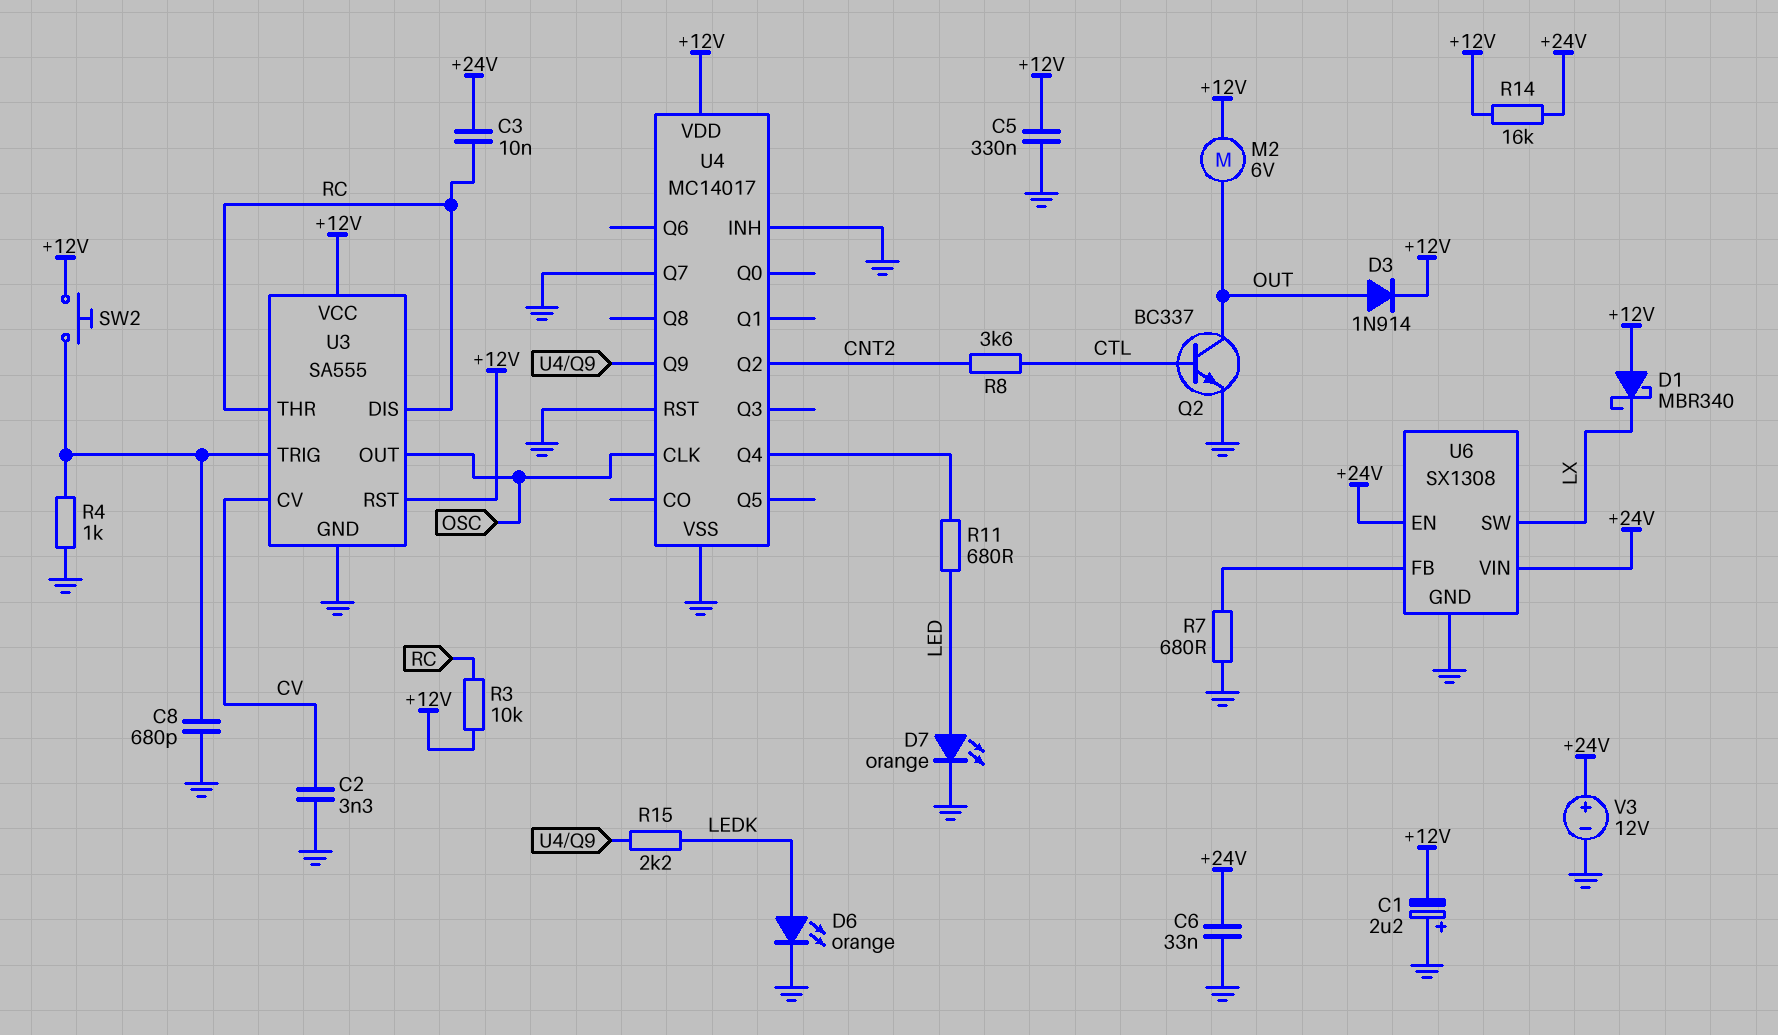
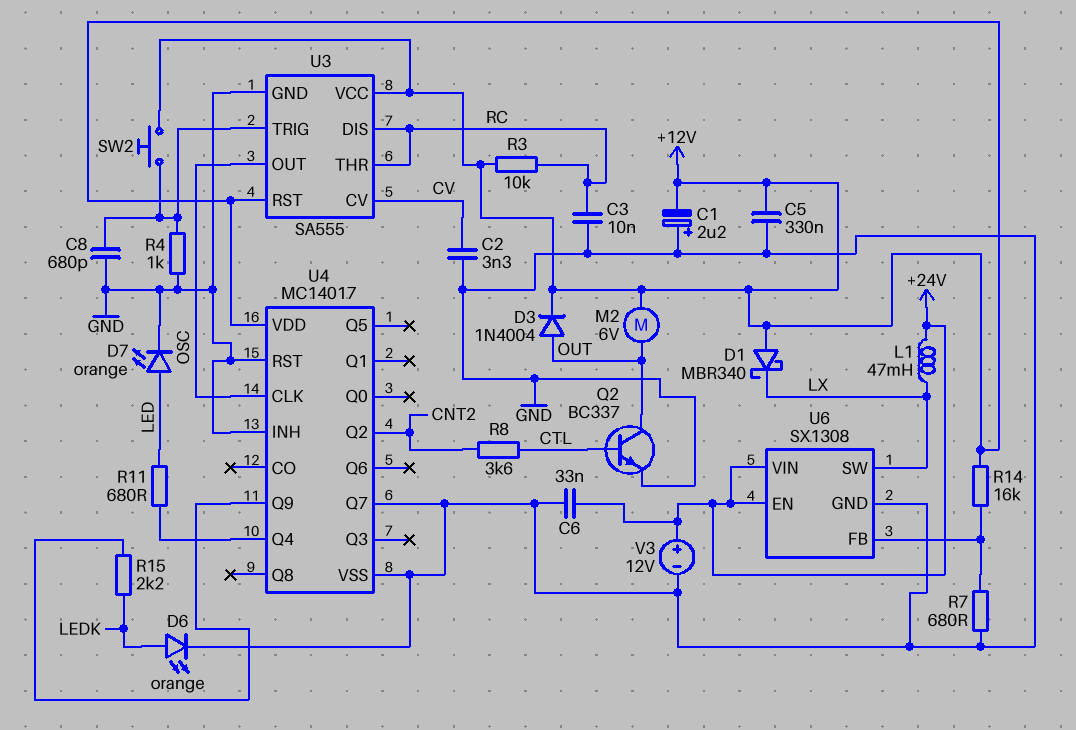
C3: 10nF (+24V, RC) -> 10nF (GND, RC)
D3: diode 1N914 (A OUT, K +12V) -> diode 1N4004 (A OUT, K +12V)
L1: none -> 47mH (+24V, LX)
R14: 16k (+12V, +24V) -> 16k (+12V, U6/FB)

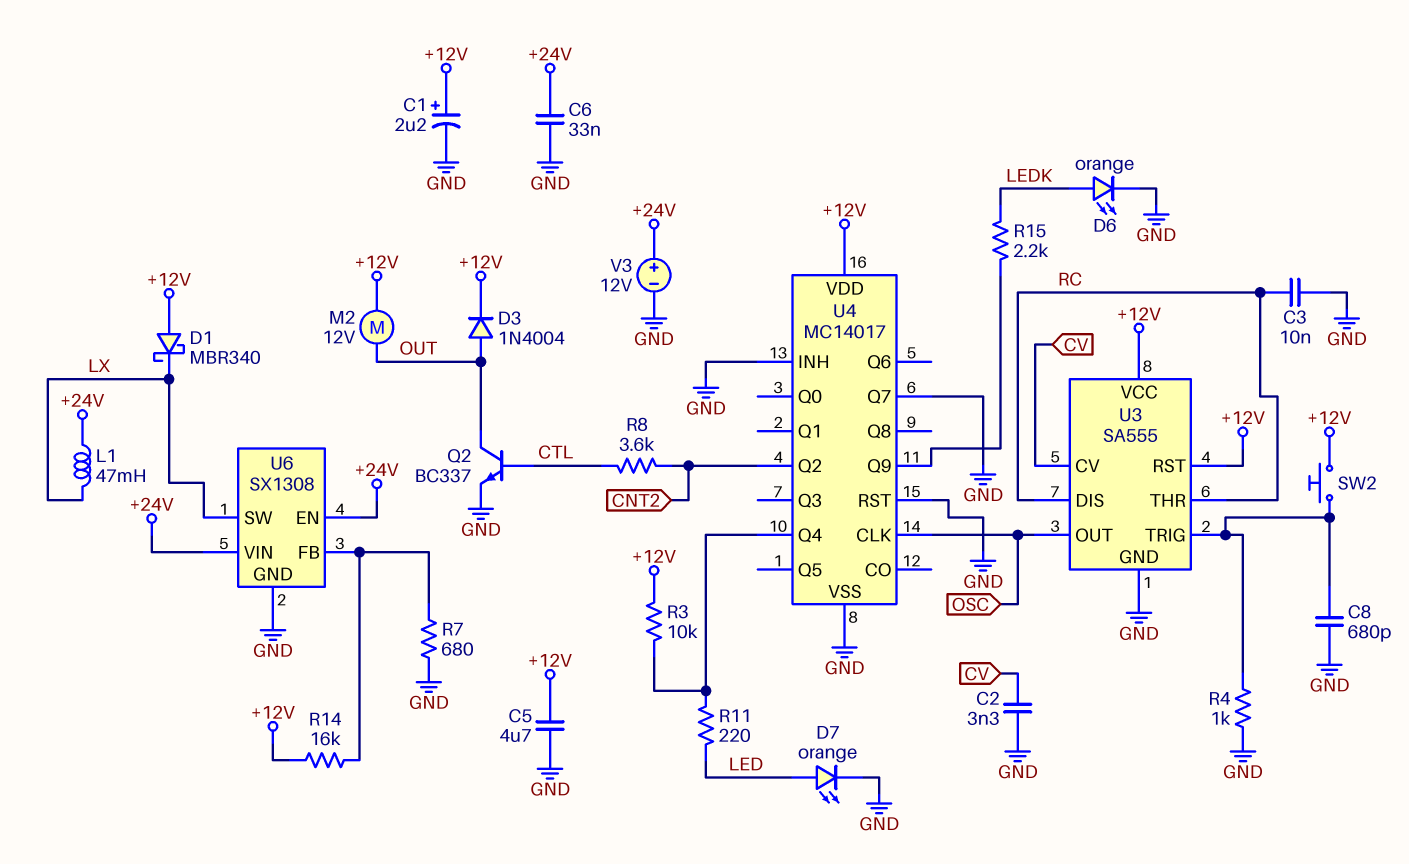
C1: 2.2uF (plus GND, minus +12V) -> 2.2uF (plus +12V, minus GND)
C5: 330nF (+12V, GND) -> 4.7uF (+12V, GND)
M2: motor 6V (+12V, OUT) -> motor 12V (+12V, OUT)
R3: 10k (+12V, RC) -> 10k (+12V, U4/Q4)
R11: 680 (LED, U4/Q4) -> 220 (LED, U4/Q4)

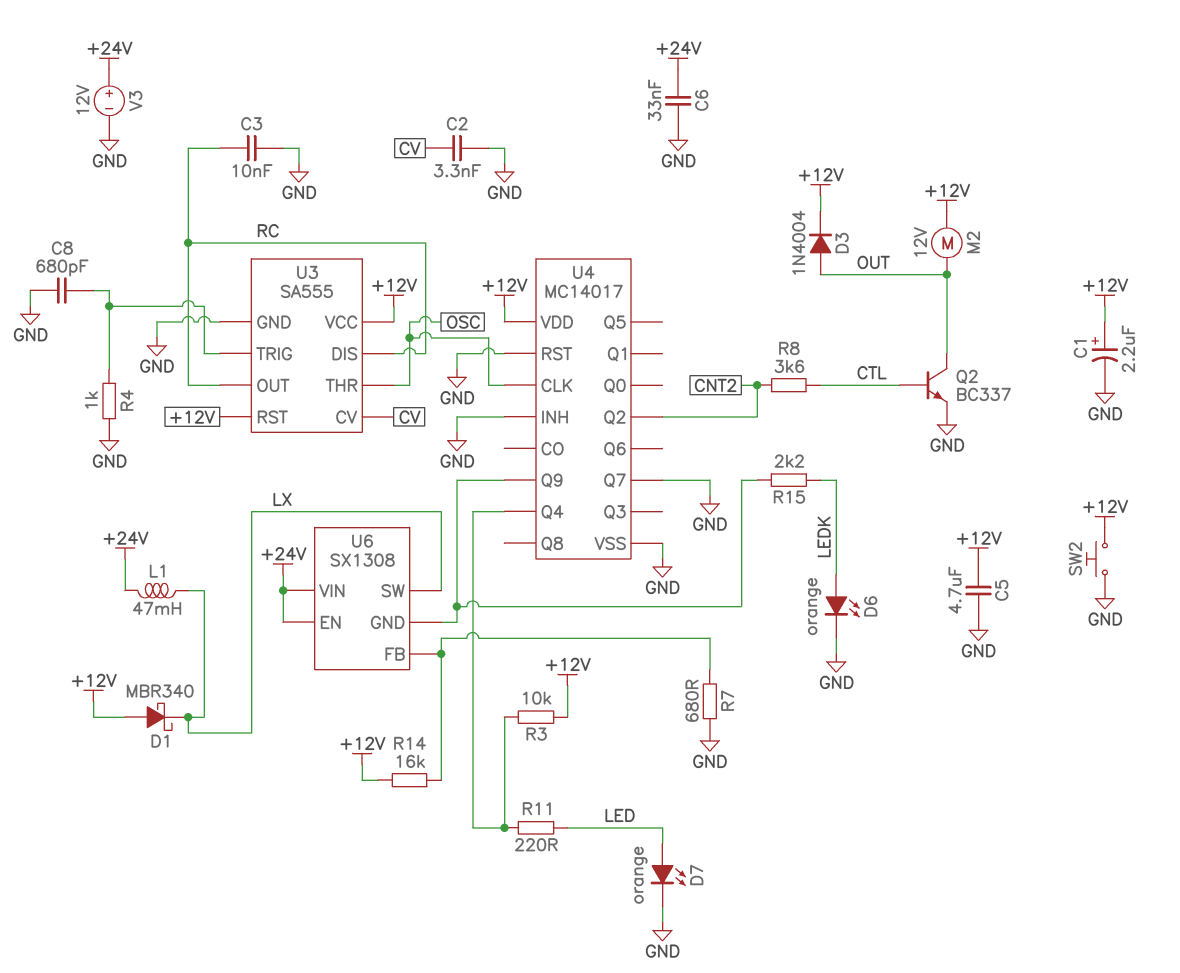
SW2: button (+12V, U3/TRIG) -> button (+12V, GND)
U3 pin OUT: OSC -> RC
U3 pin THR: RC -> OSC
U6 pin GND: GND -> U4/Q9

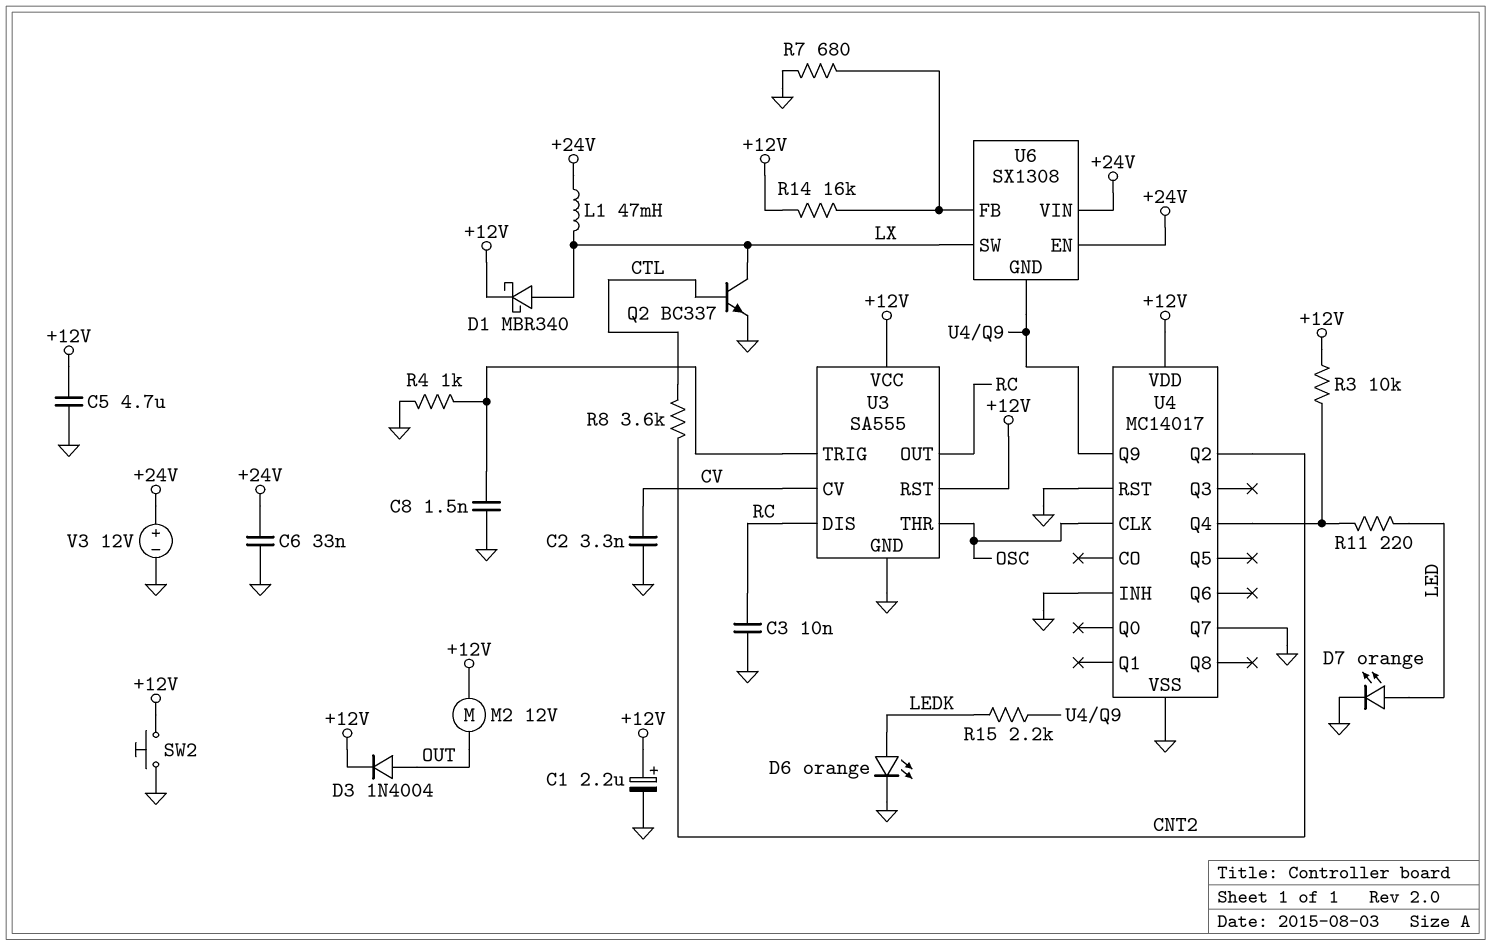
C8: 680pF (GND, U3/TRIG) -> 1.5nF (GND, U3/TRIG)
D1: schottky MBR340 (A +12V, K LX) -> schottky MBR340 (A LX, K +12V)
Q2: NPN BC337 (B CTL, C OUT, E GND) -> NPN BC337 (B CTL, C LX, E GND)

